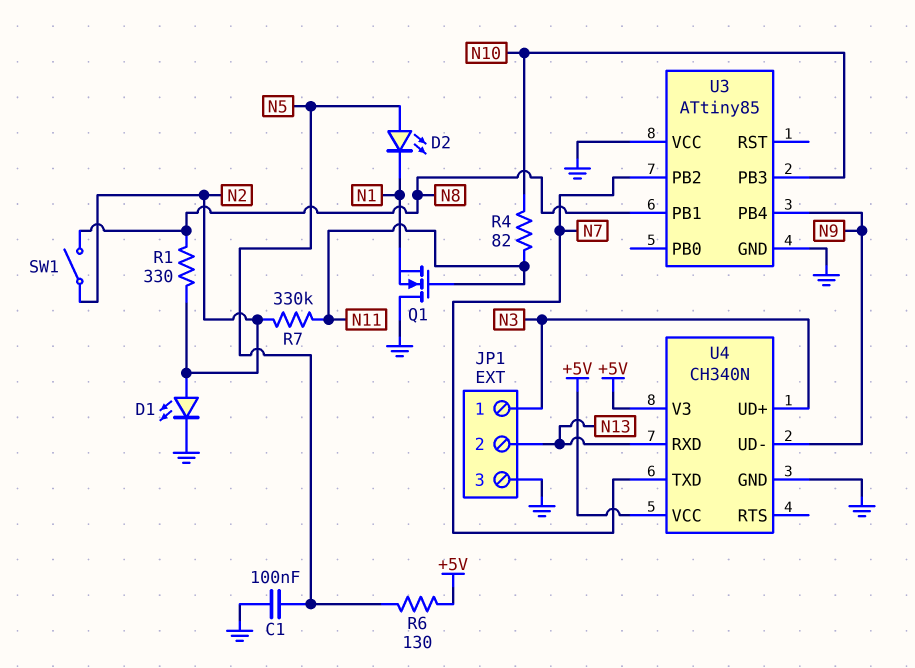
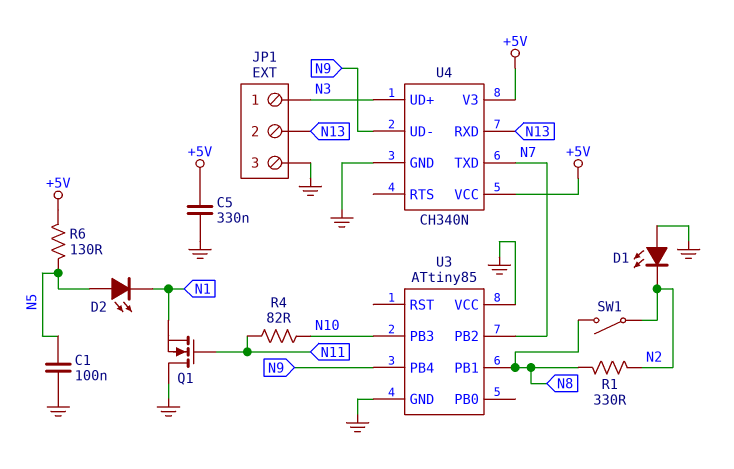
C5: none -> 330nF (+5V, GND)
D1: LED (A N2, K GND) -> LED (A GND, K N2)
R7: 330k (N2, N11) -> none

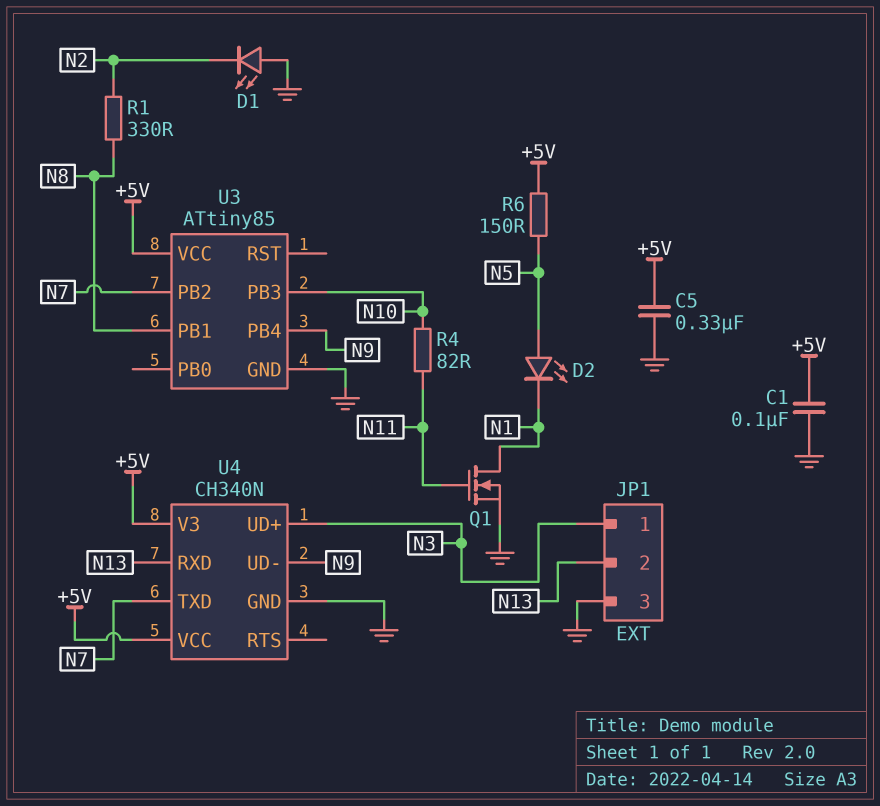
C1: 100nF (GND, N5) -> 100nF (+5V, GND)
Q1: NMOS (G N11, D GND, S N1) -> NMOS (G N11, D N1, S GND)
R6: 130 (+5V, N5) -> 150 (+5V, N5)
SW1: switch (N2, N8) -> none
U3 pin VCC: GND -> +5V

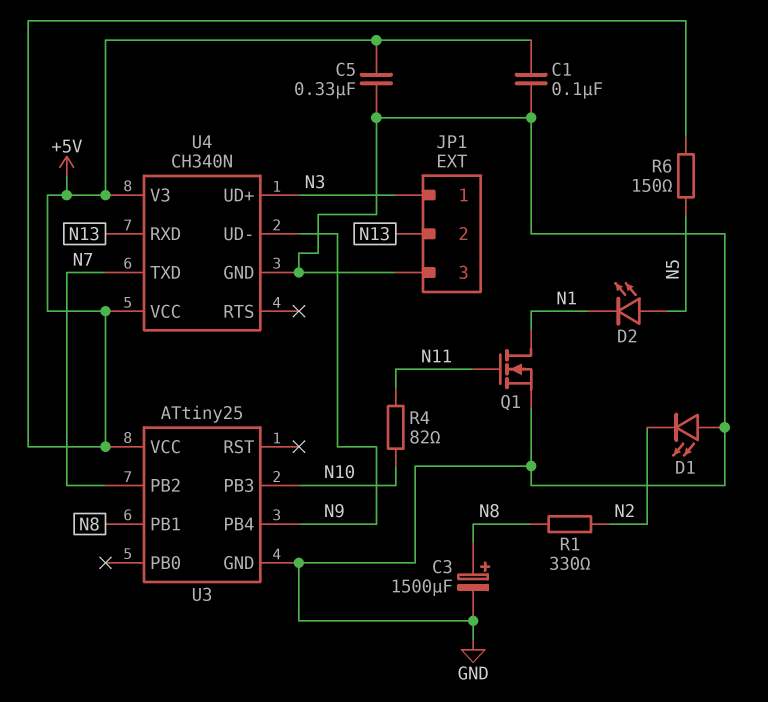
C3: none -> 1500uF (plus N8, minus GND)
U3: ATtiny85 -> ATtiny25

